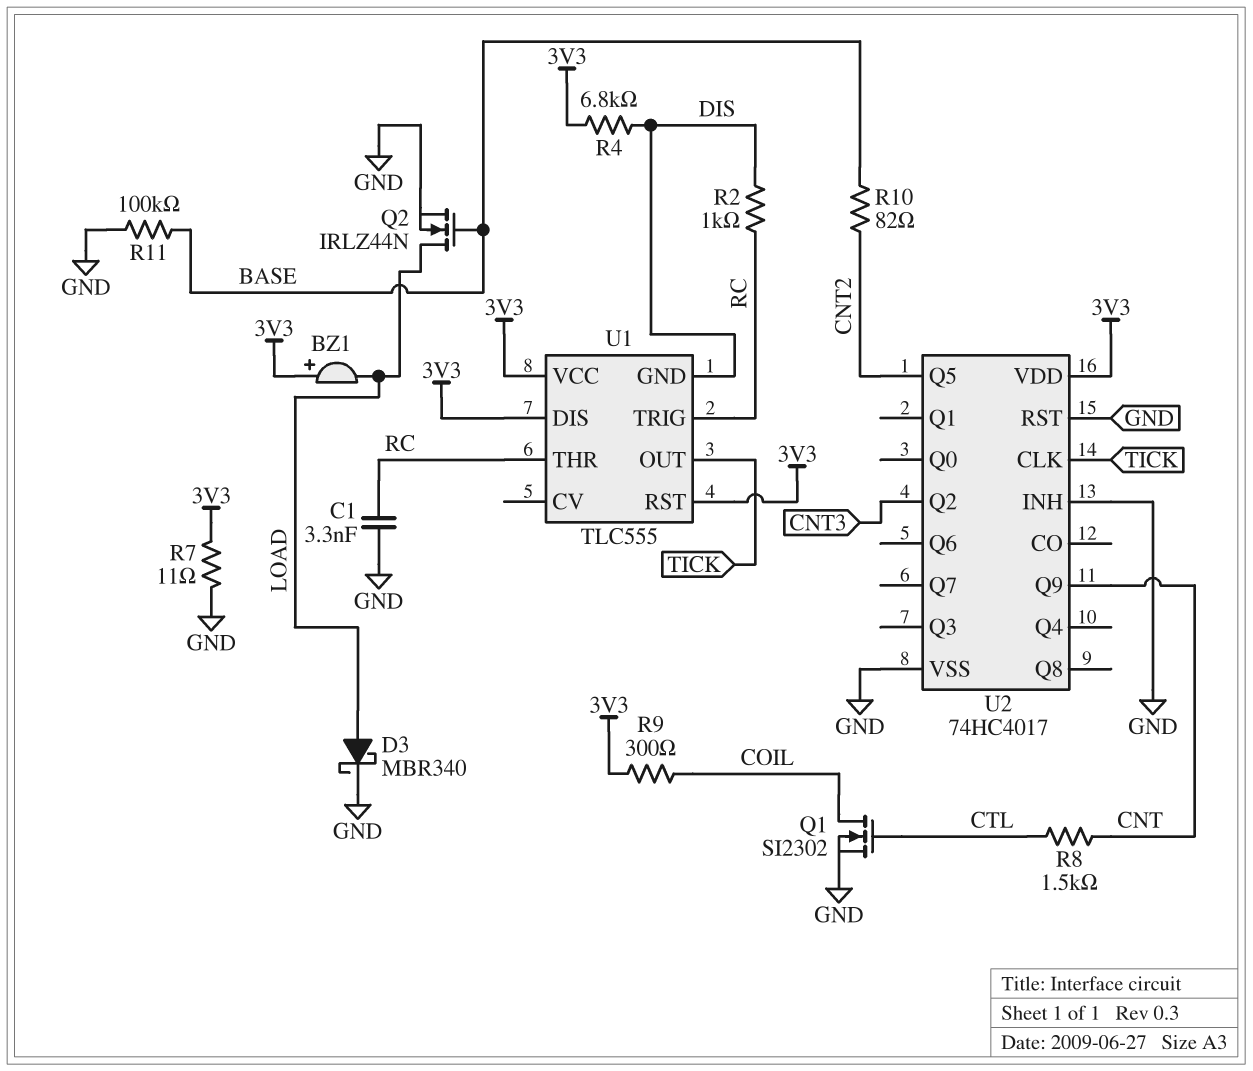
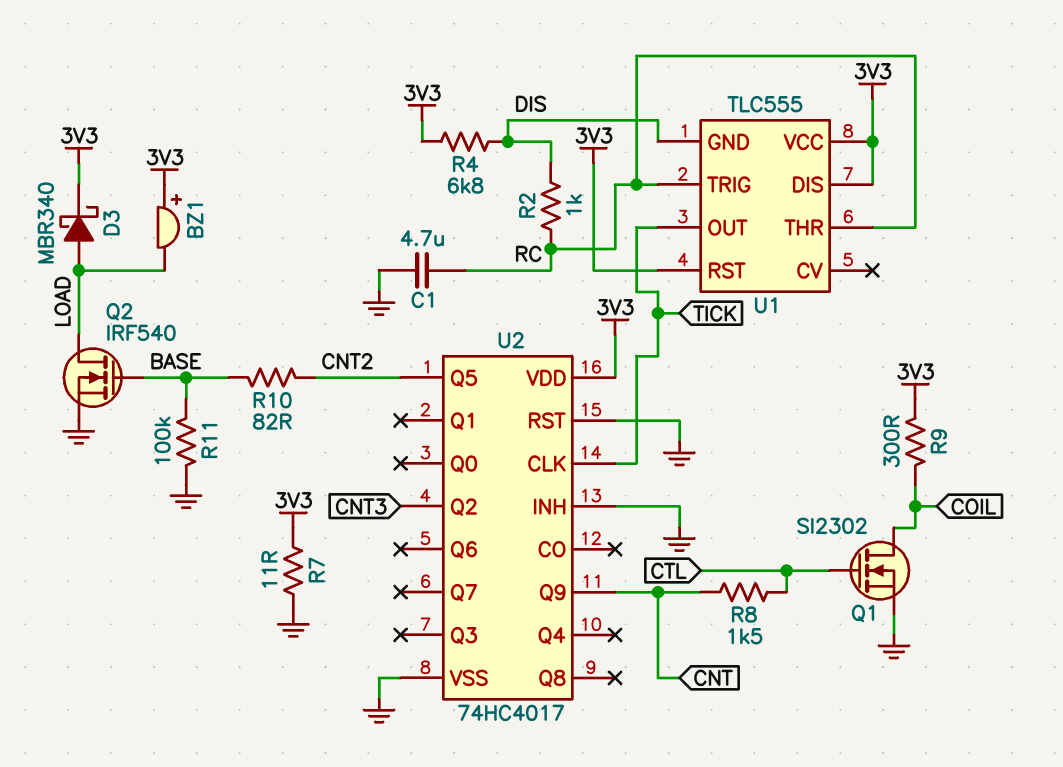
C1: 3.3nF (GND, RC) -> 4.7uF (GND, RC)
D3: schottky MBR340 (A LOAD, K GND) -> schottky MBR340 (A LOAD, K 3V3)
Q2: NMOS IRLZ44N (G BASE, D LOAD, S GND) -> NMOS IRF540 (G BASE, D LOAD, S GND)

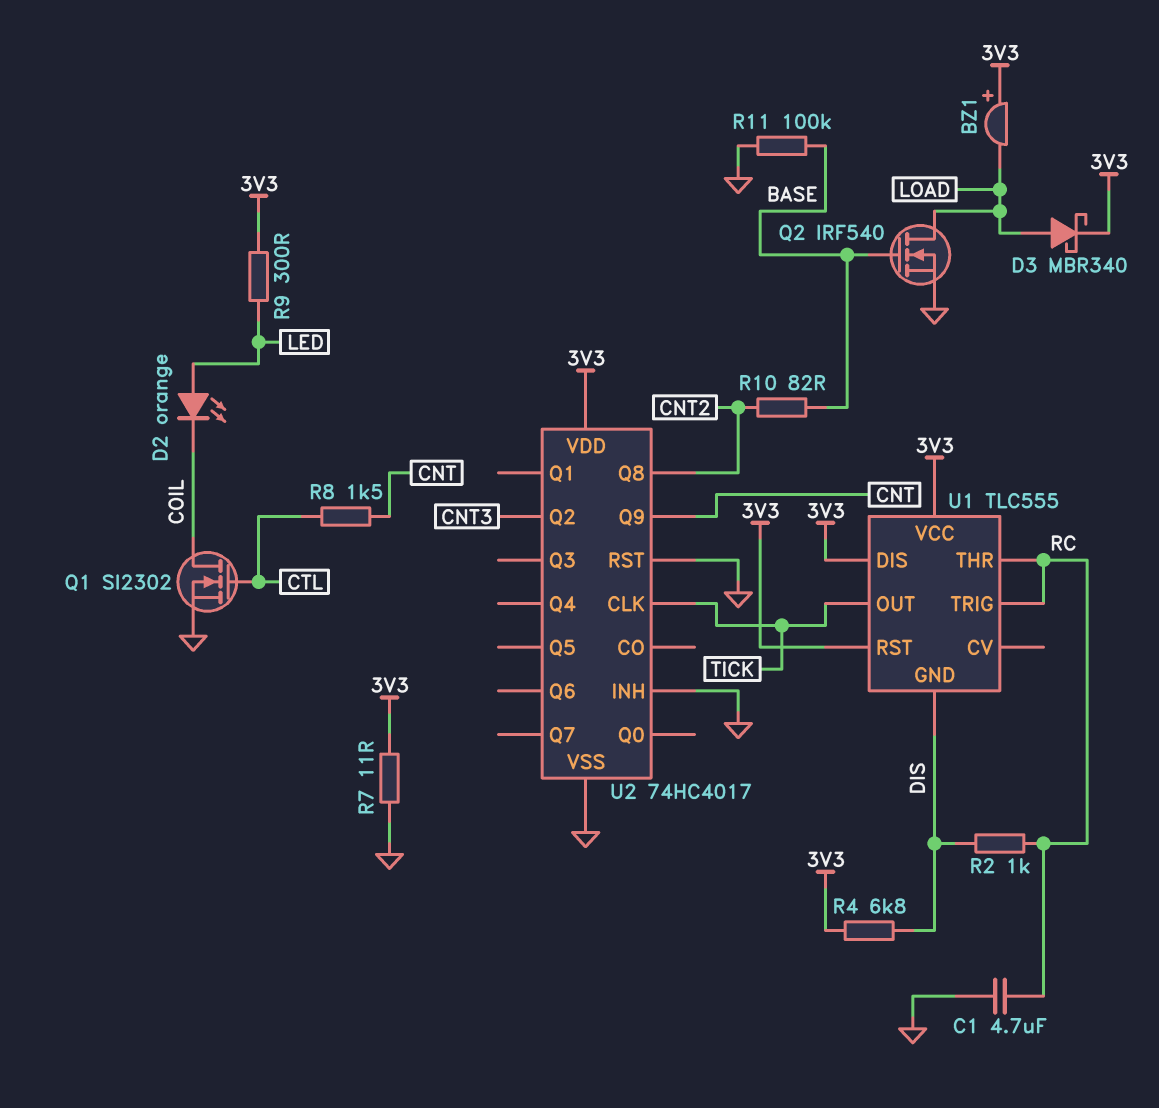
D2: none -> LED orange (A LED, K COIL)
R9: 300 (3V3, COIL) -> 300 (3V3, LED)
U2 pin Q5: CNT2 -> none
U2 pin Q8: none -> CNT2

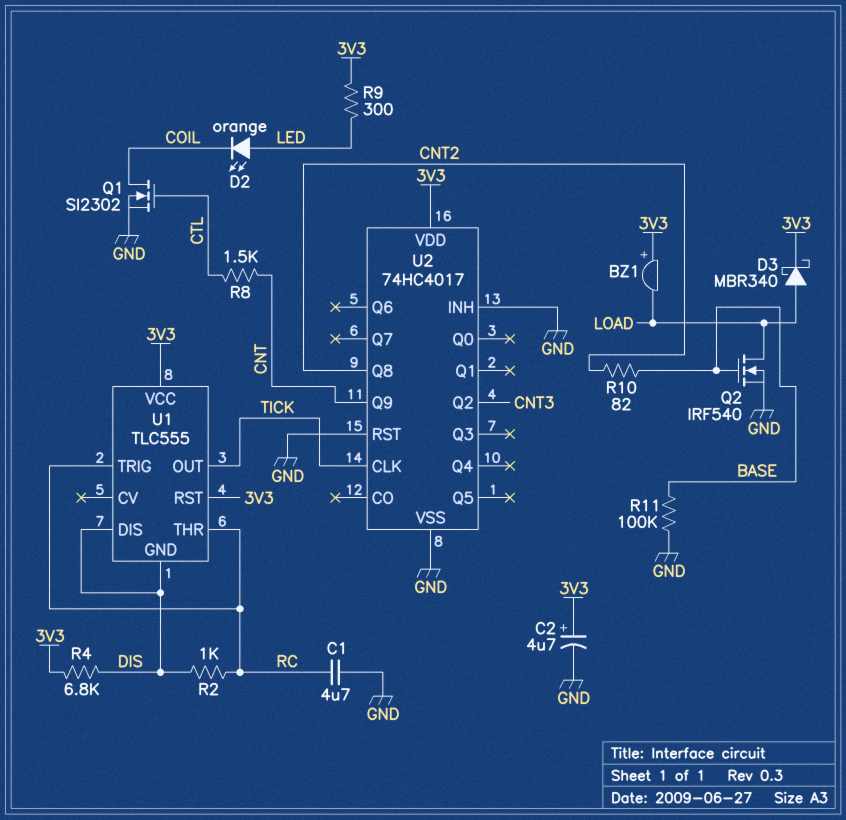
C2: none -> 4.7uF (plus 3V3, minus GND)
R7: 11 (3V3, GND) -> none
U1 pin DIS: 3V3 -> DIS

